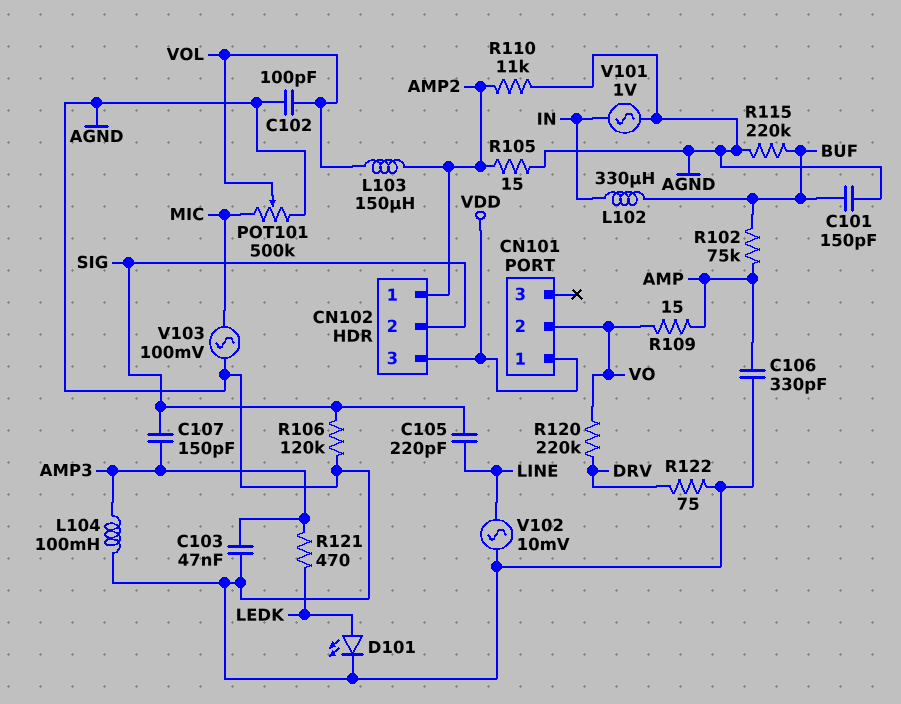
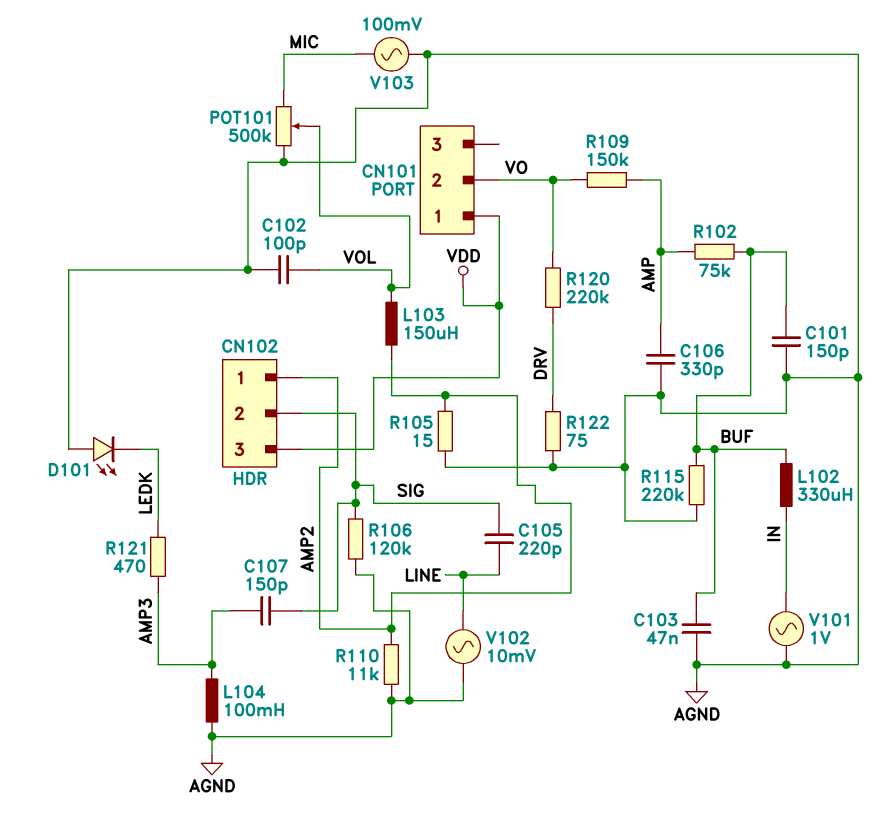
C103: 47nF (AGND, AMP3) -> 47nF (AGND, BUF)
D101: LED (A LEDK, K AGND) -> LED (A AGND, K LEDK)
R109: 15 (AMP, VO) -> 150k (AMP, VO)

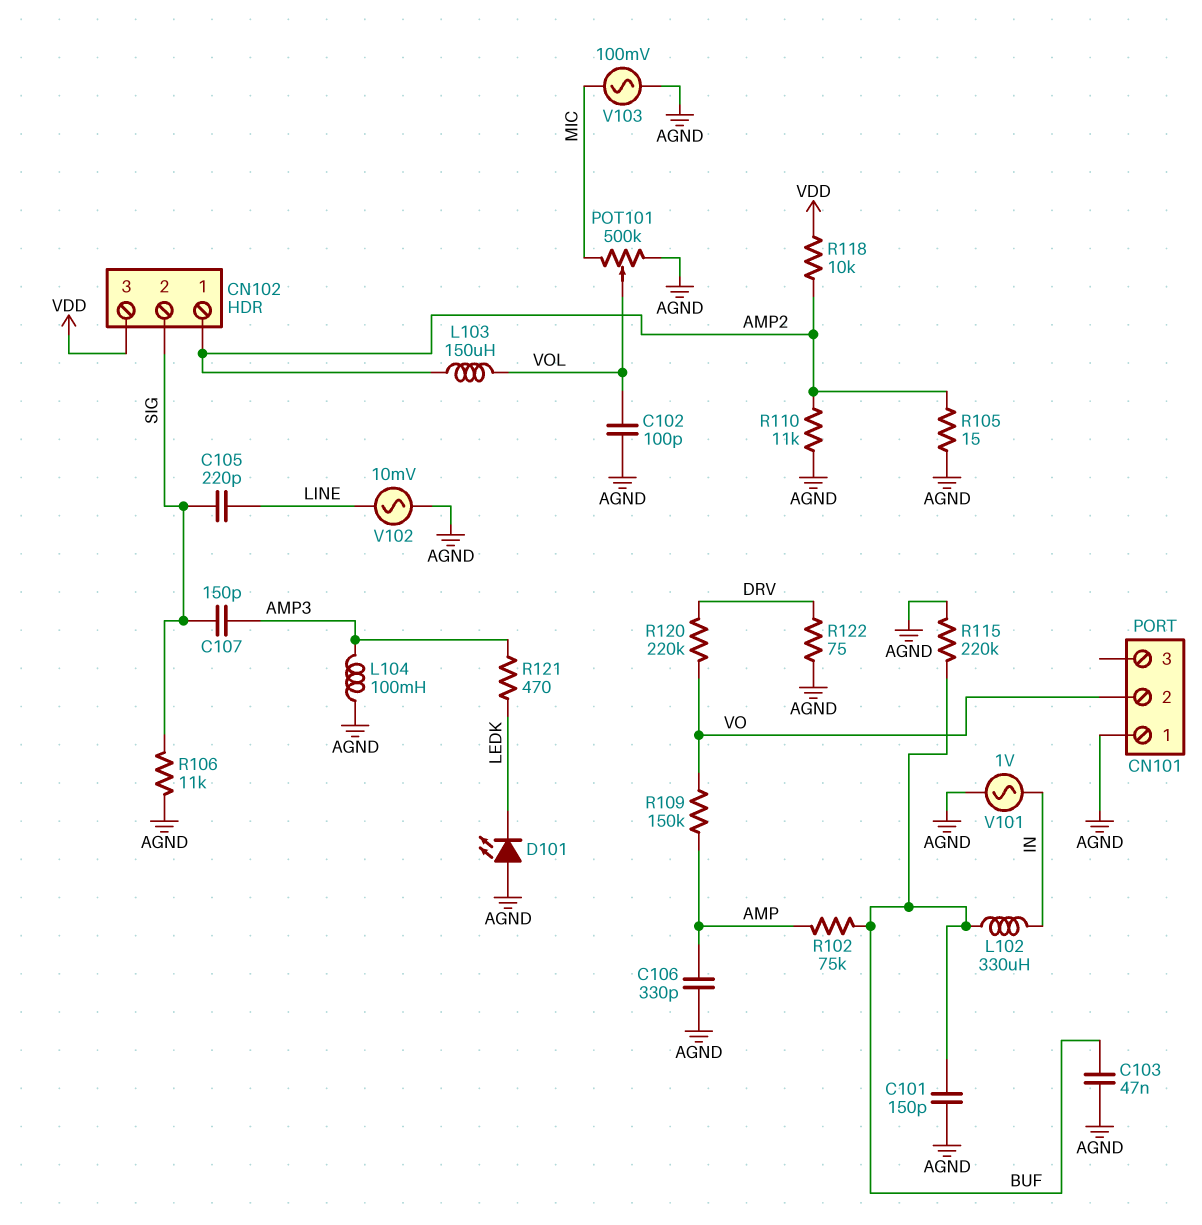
CN101 pin 1: VDD -> AGND
R106: 120k (AGND, SIG) -> 11k (AGND, SIG)
R118: none -> 10k (AMP2, VDD)

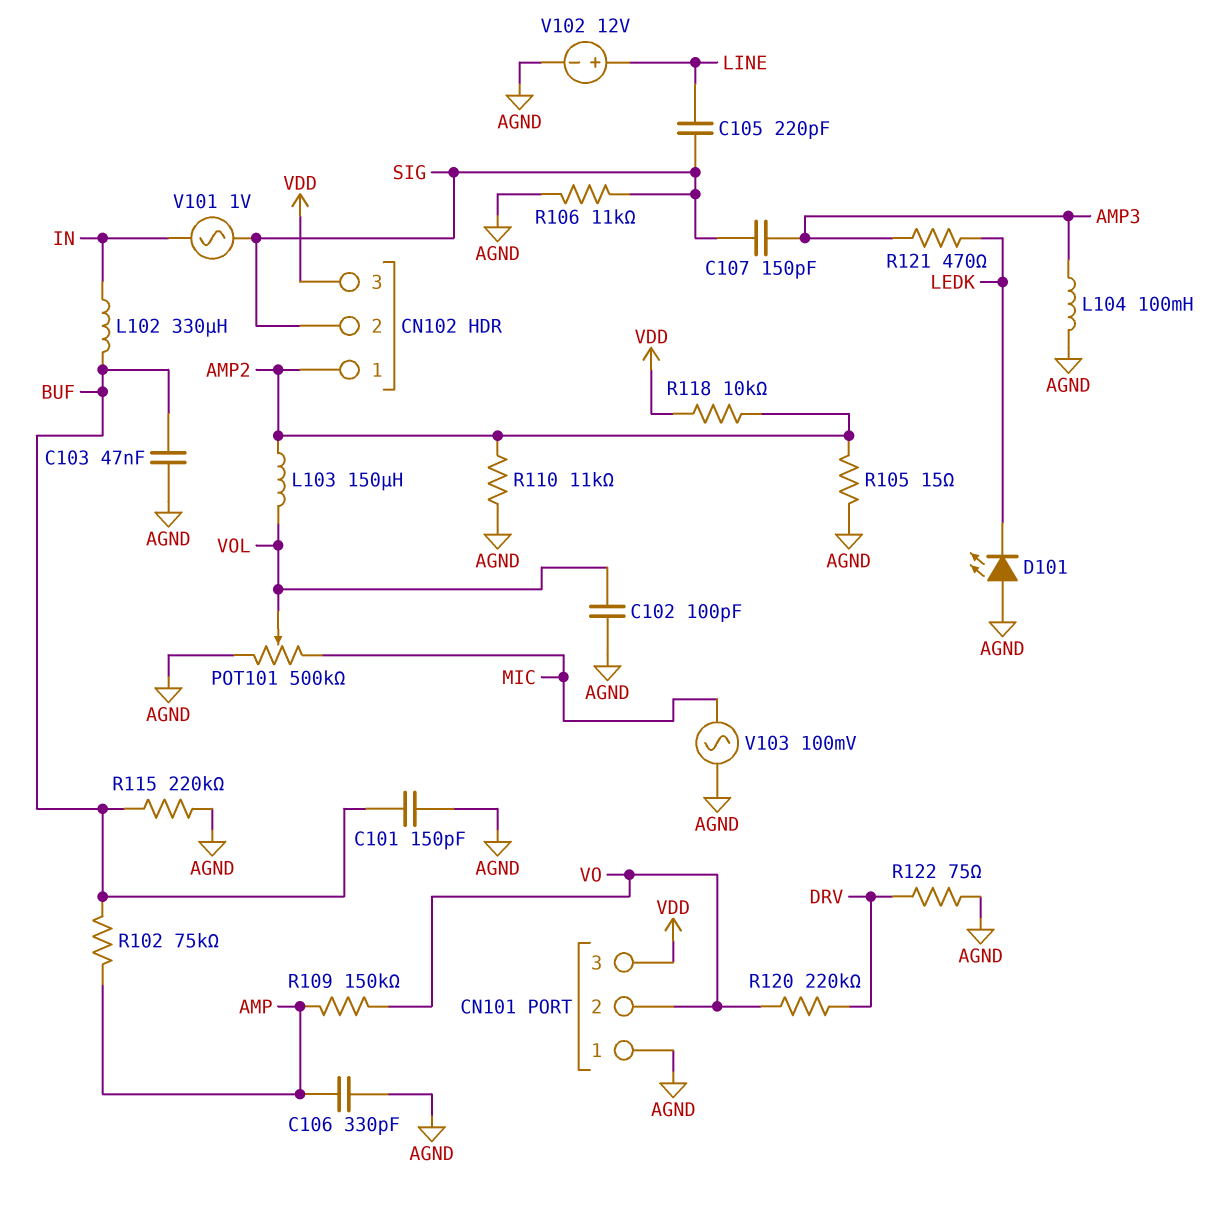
CN101 pin 3: none -> VDD
V101: AC 1V (AGND, IN) -> AC 1V (IN, SIG)
V102: AC 10mV (AGND, LINE) -> 12V (plus LINE, minus AGND)

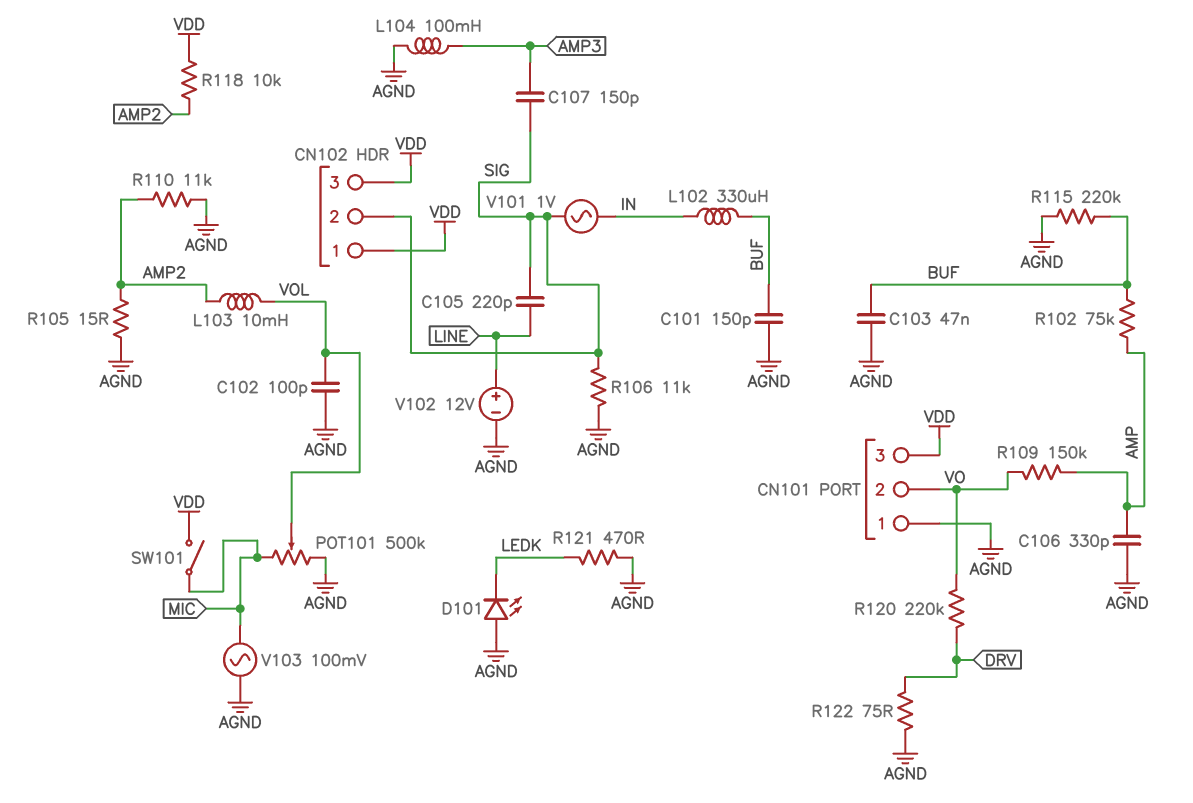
CN102 pin 1: AMP2 -> VDD
L103: 150uH (AMP2, VOL) -> 10mH (AMP2, VOL)
R121: 470 (AMP3, LEDK) -> 470 (AGND, LEDK)
SW101: none -> switch (MIC, VDD)

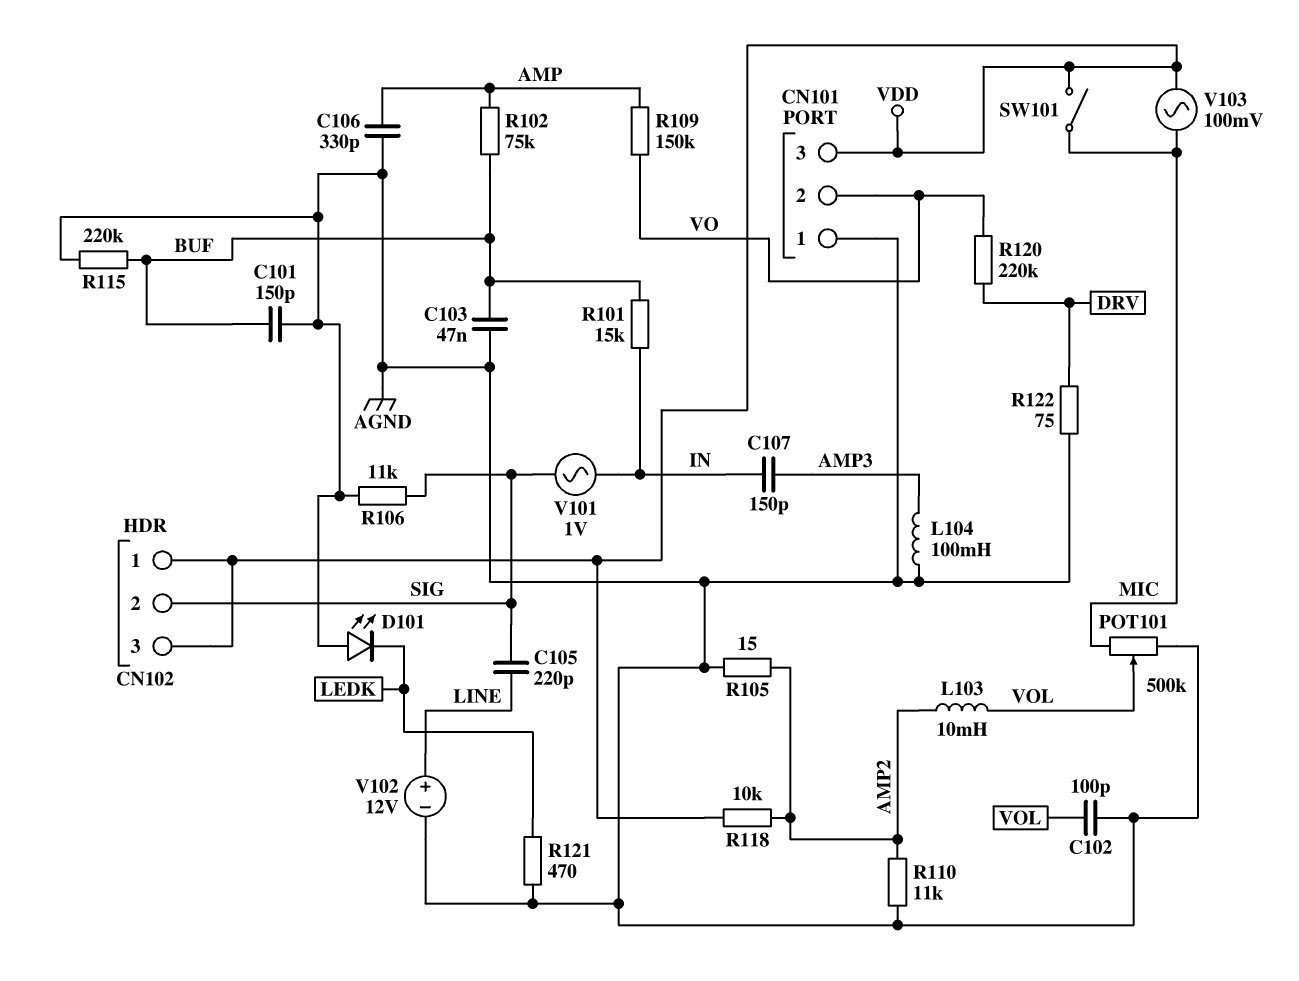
C107: 150pF (AMP3, SIG) -> 150pF (AMP3, IN)
L102: 330uH (BUF, IN) -> none
R101: none -> 15k (BUF, IN)
V103: AC 100mV (AGND, MIC) -> AC 100mV (MIC, VDD)

